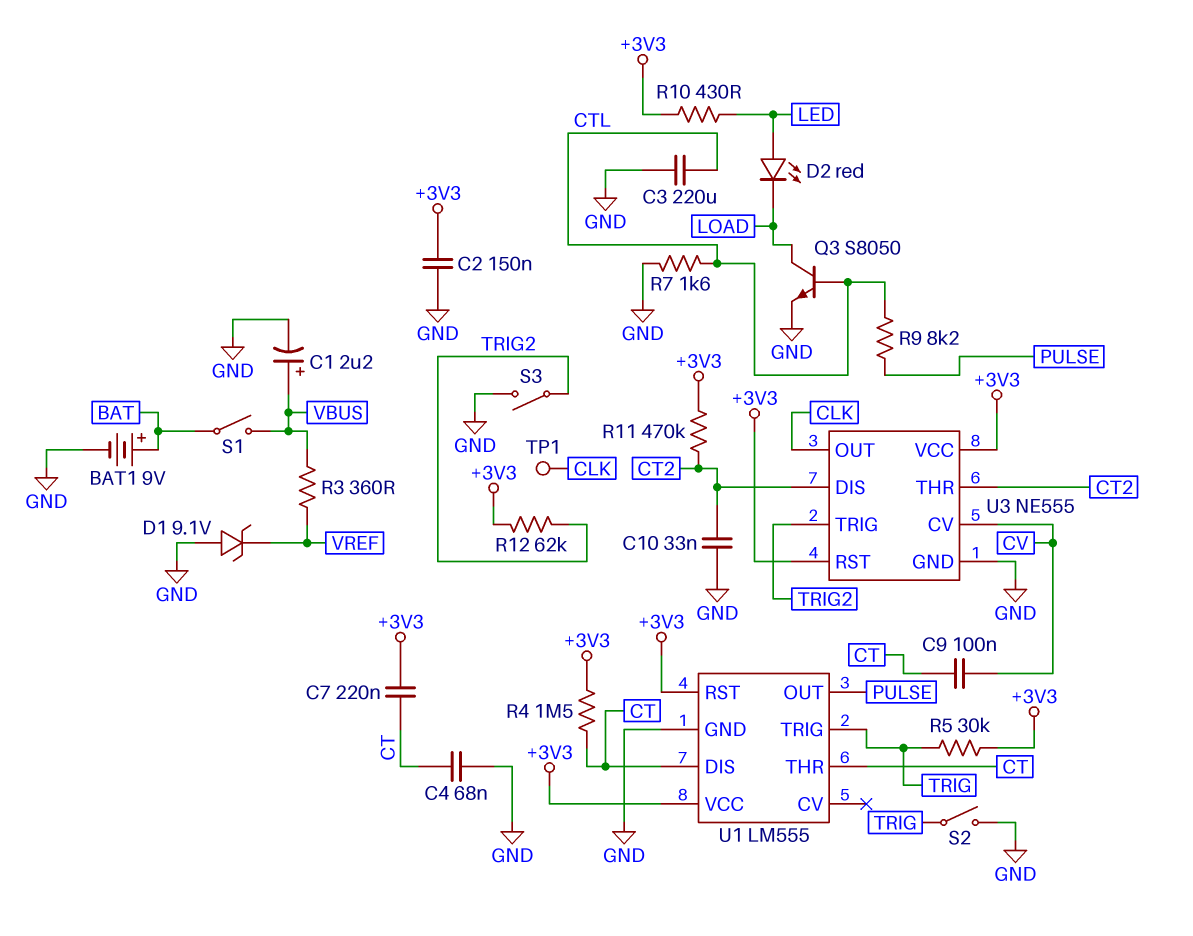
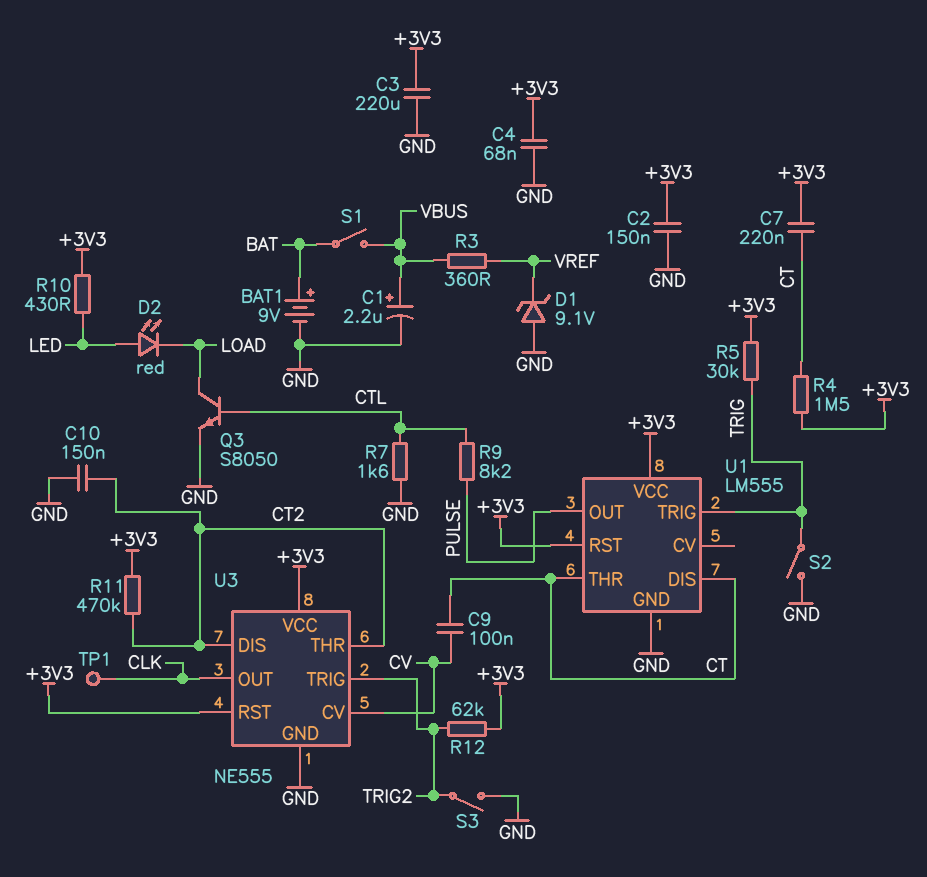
C3: 220uF (CTL, GND) -> 220uF (+3V3, GND)
C4: 68nF (CT, GND) -> 68nF (+3V3, GND)
C10: 33nF (CT2, GND) -> 150nF (CT2, GND)

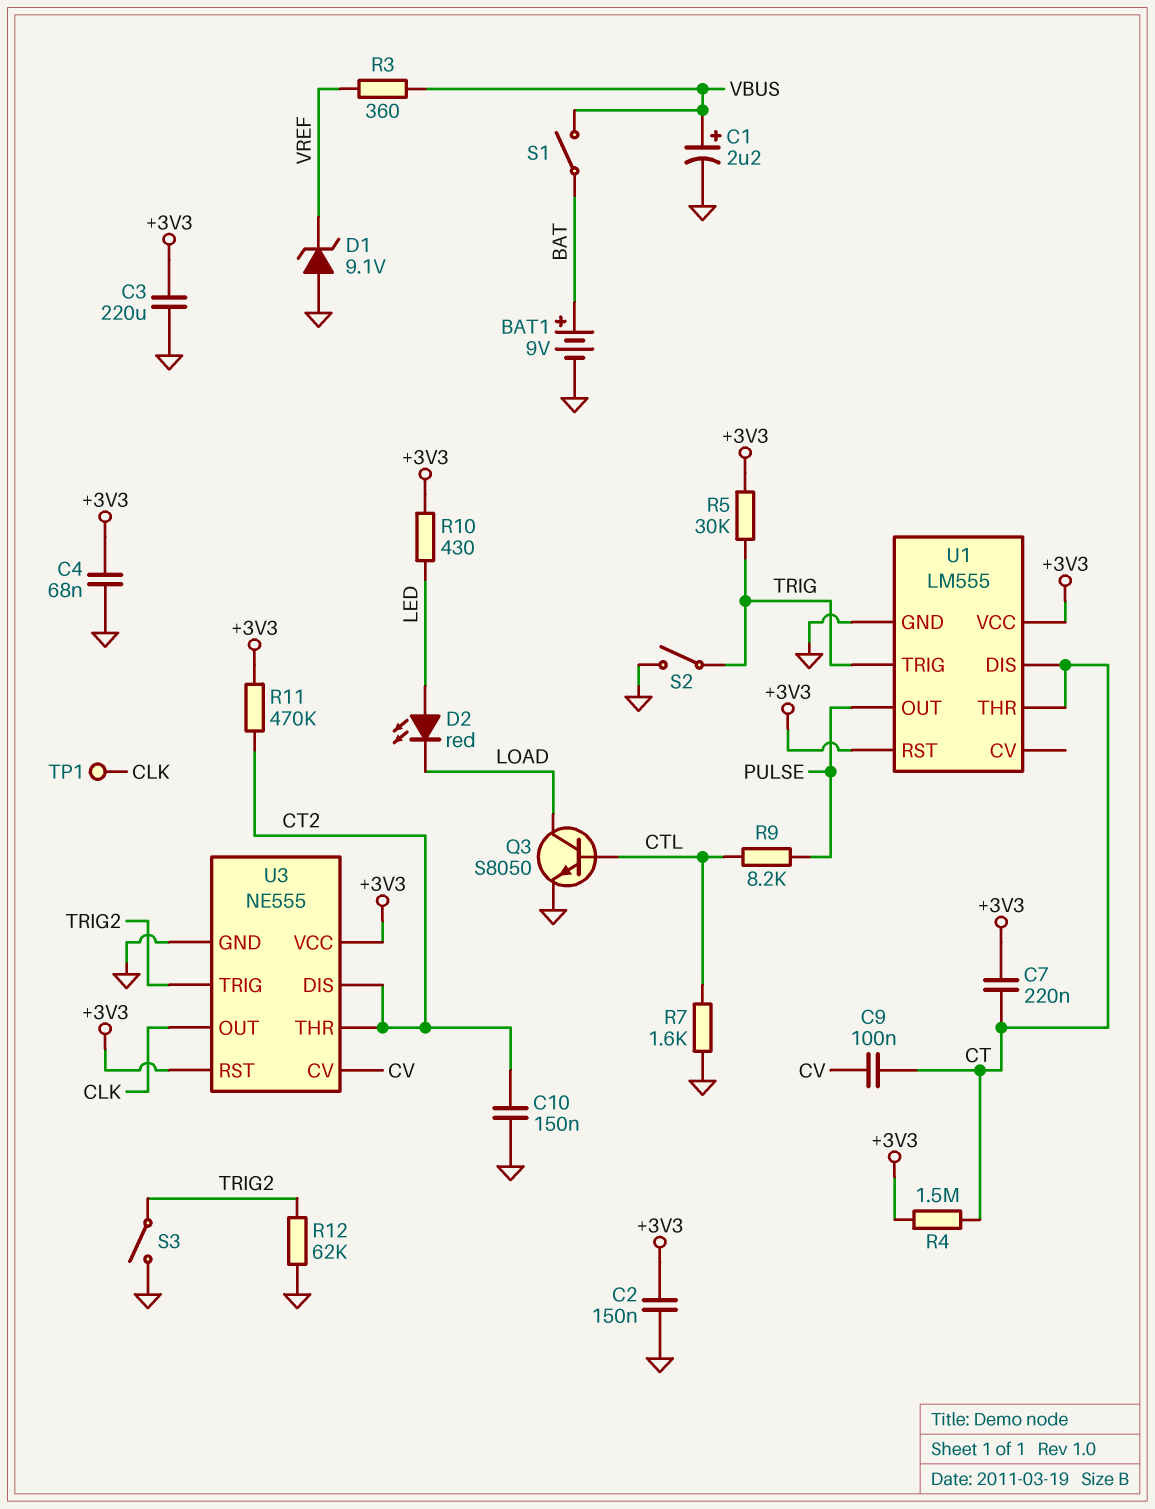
R12: 62k (+3V3, TRIG2) -> 62k (GND, TRIG2)

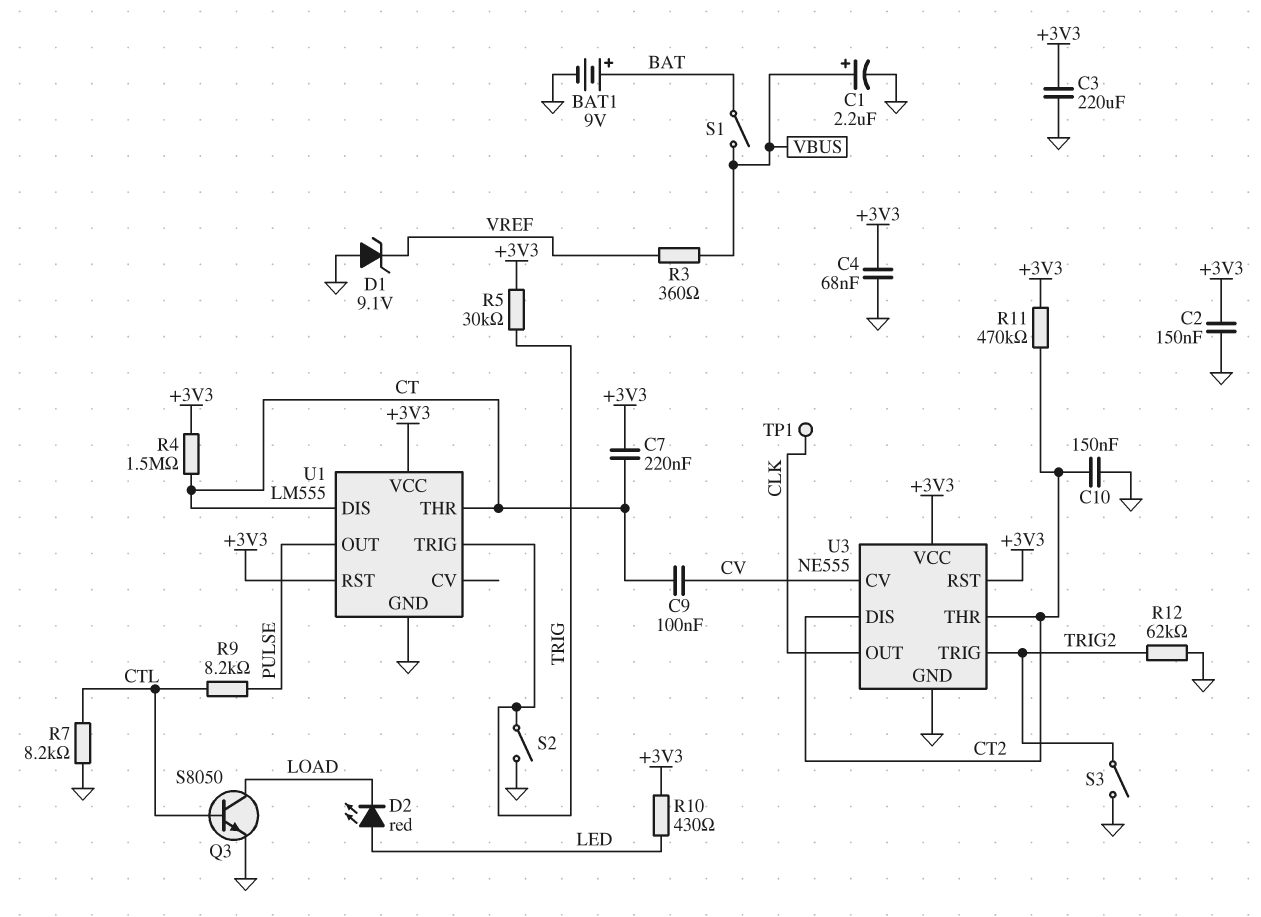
R7: 1.6k (CTL, GND) -> 8.2k (CTL, GND)

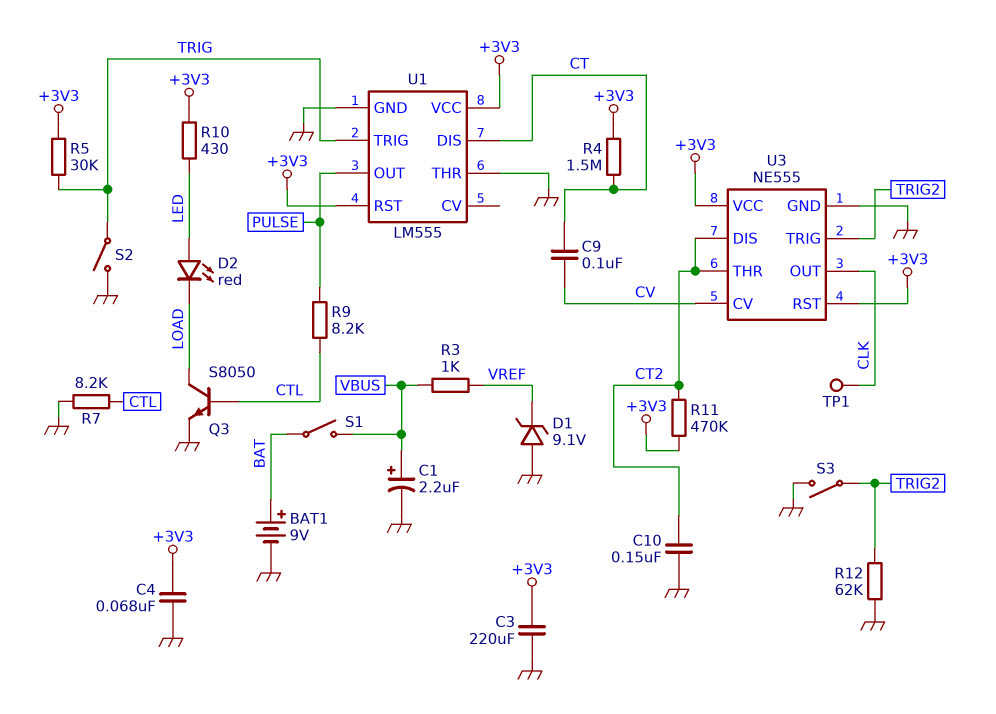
C2: 150nF (+3V3, GND) -> none
C7: 220nF (+3V3, CT) -> none
R3: 360 (VBUS, VREF) -> 1k (VBUS, VREF)
U1 pin THR: CT -> GND

